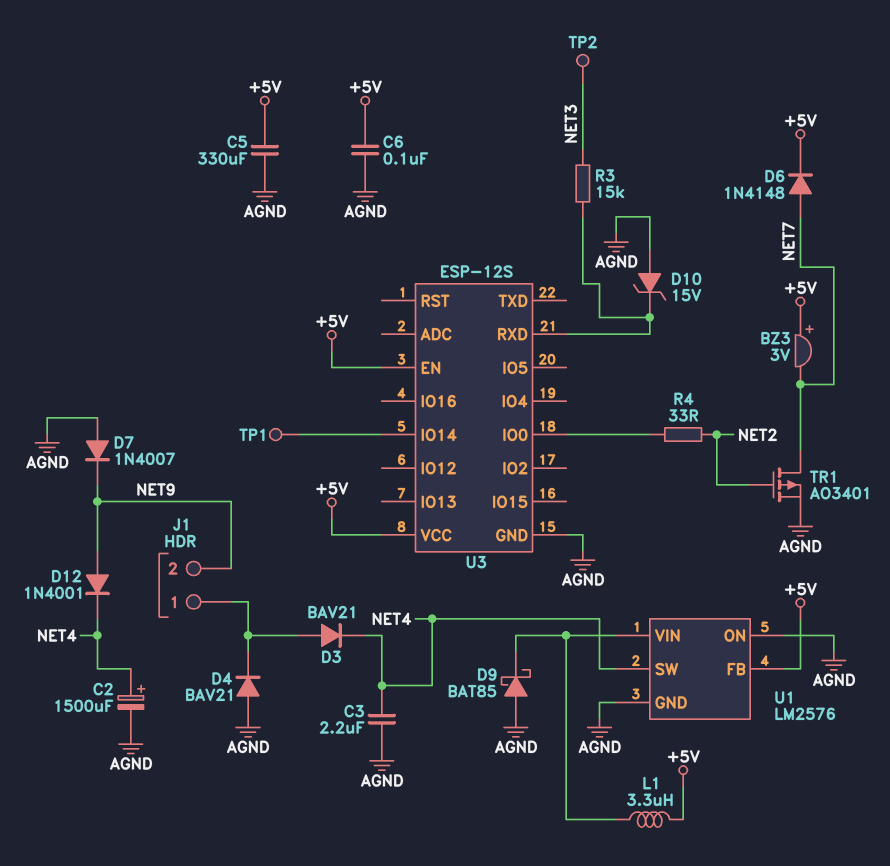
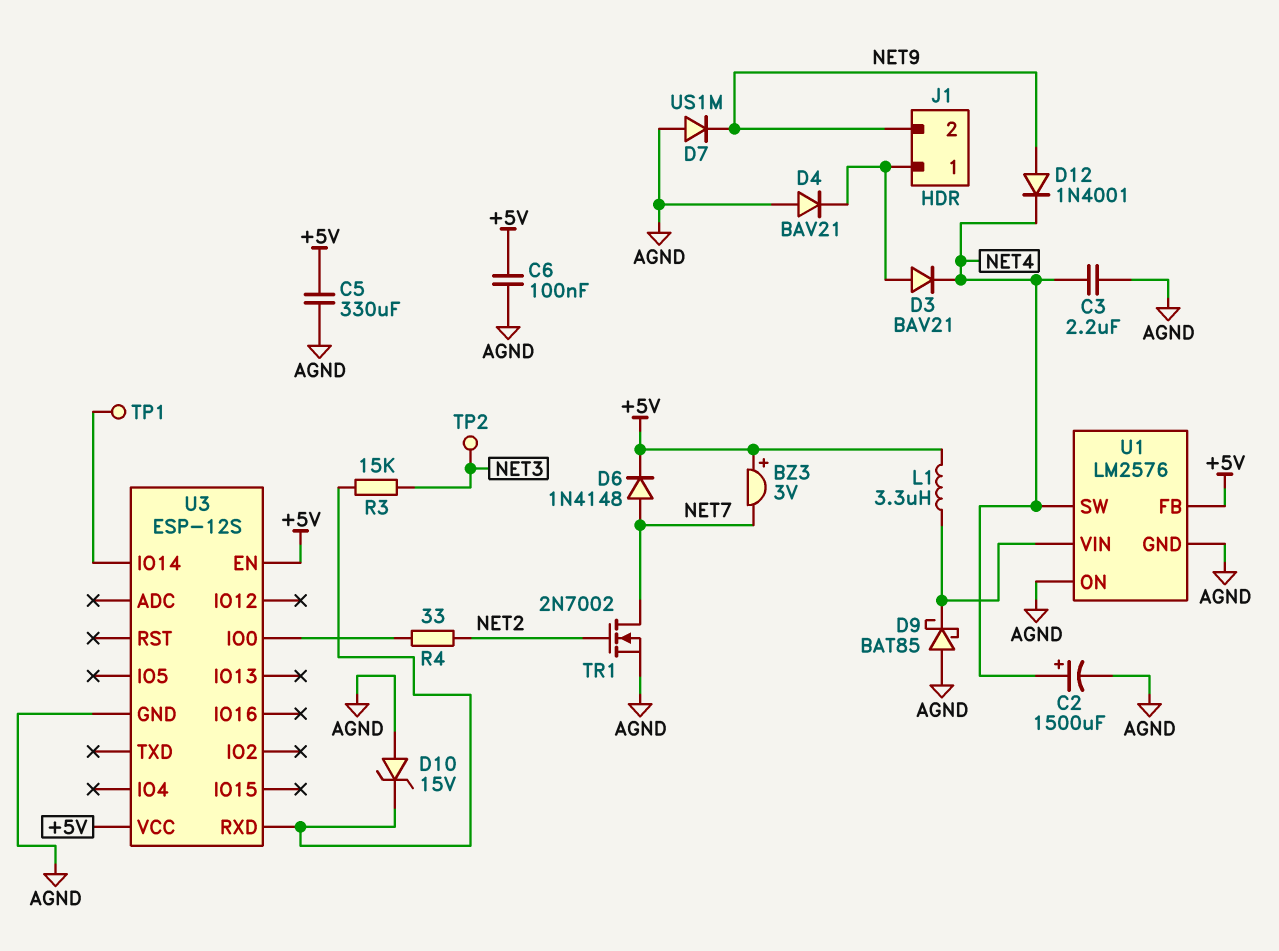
D7: diode 1N4007 (A AGND, K NET9) -> diode US1M (A AGND, K NET9)
TR1: PMOS AO3401 (G NET2, D NET7, S AGND) -> NMOS 2N7002 (G NET2, D NET7, S AGND)

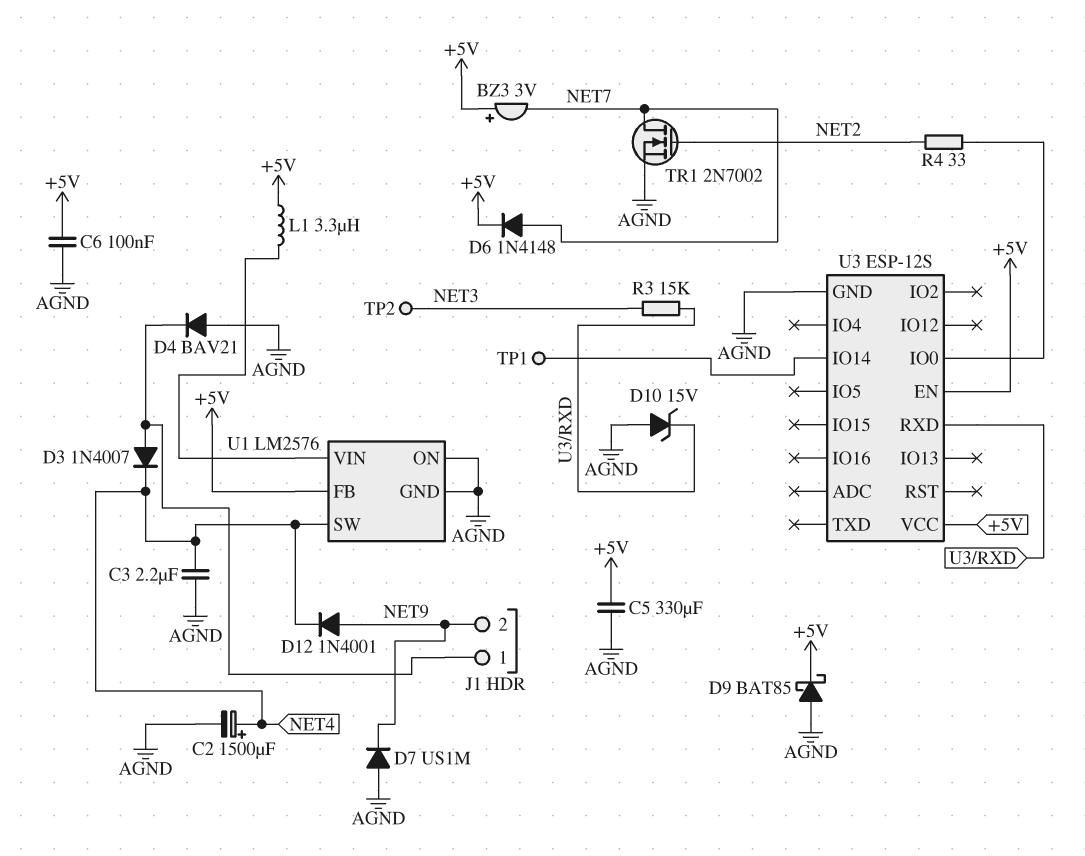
D3: diode BAV21 (A J1/1, K NET4) -> diode 1N4007 (A J1/1, K NET4)
D9: schottky BAT85 (A AGND, K U1/VIN) -> schottky BAT85 (A AGND, K +5V)

